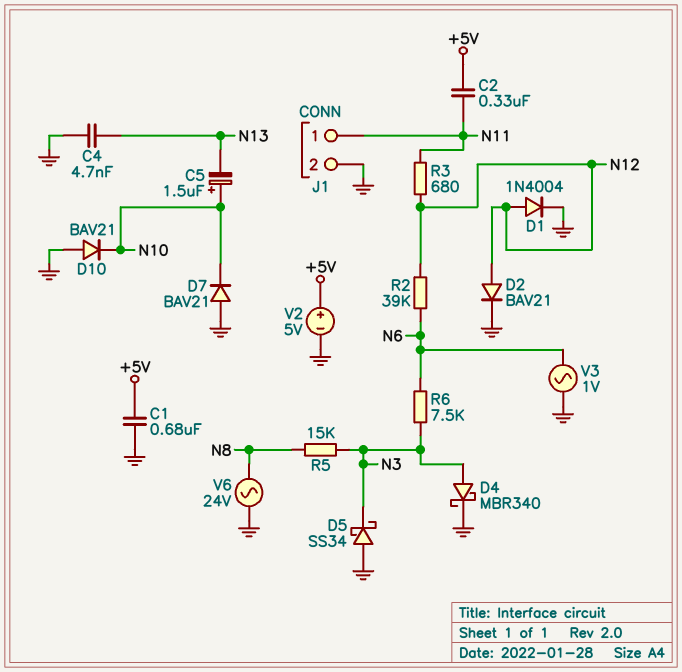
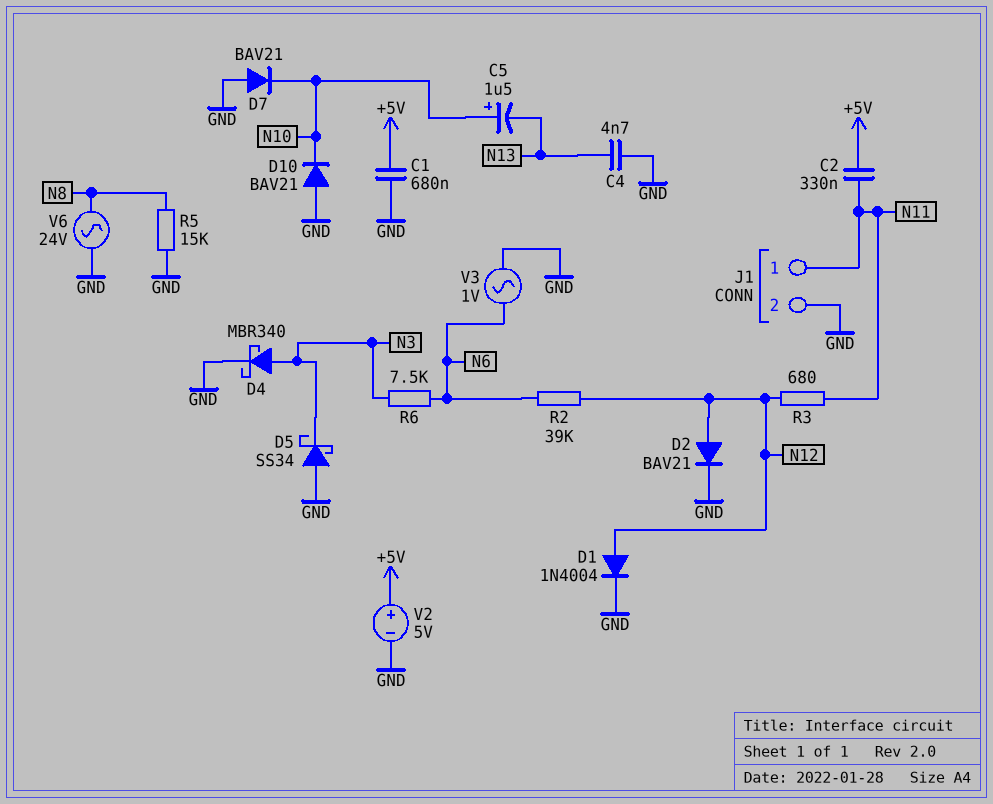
R5: 15k (N3, N8) -> 15k (GND, N8)

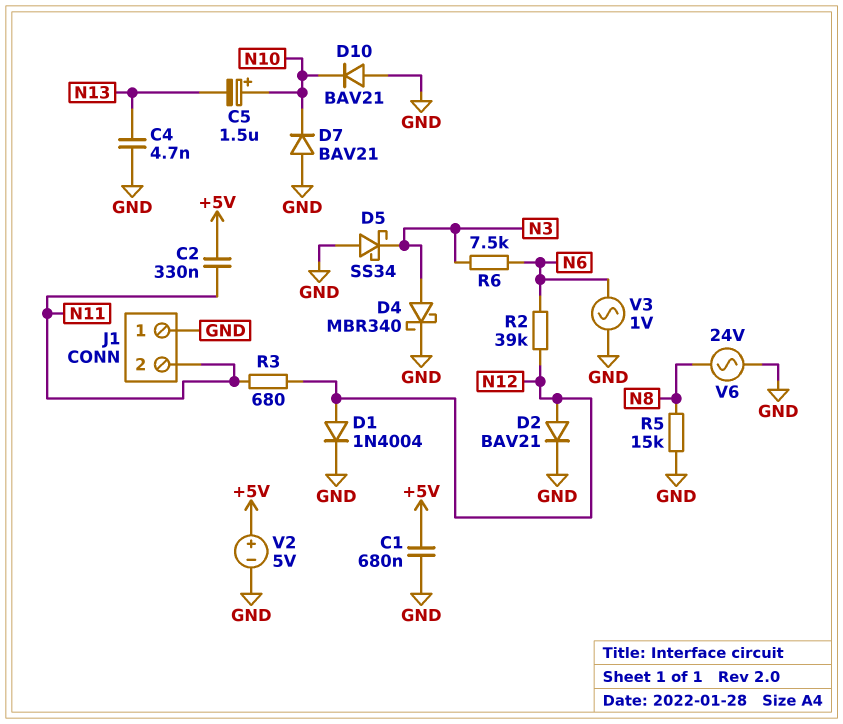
J1 pin 1: N11 -> GND
J1 pin 2: GND -> N11

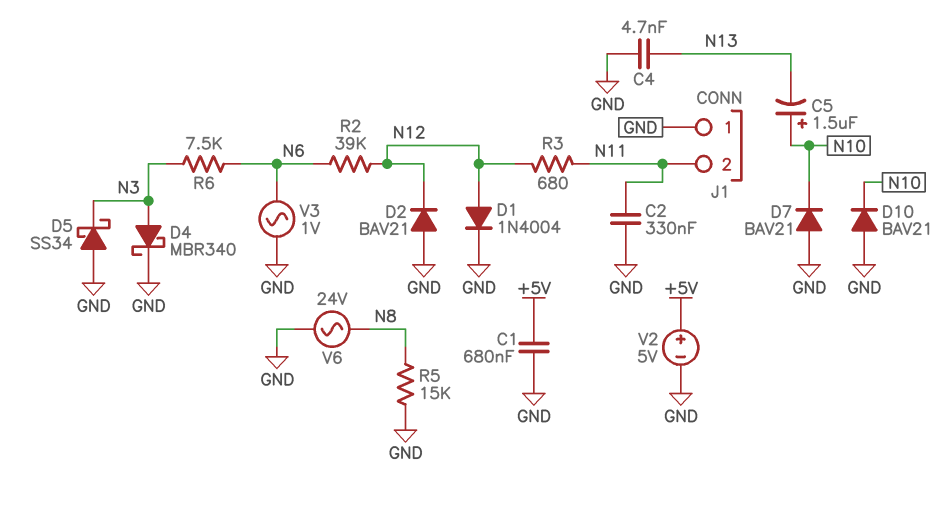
C2: 330nF (+5V, N11) -> 330nF (GND, N11)
D2: diode BAV21 (A N12, K GND) -> diode BAV21 (A GND, K N12)

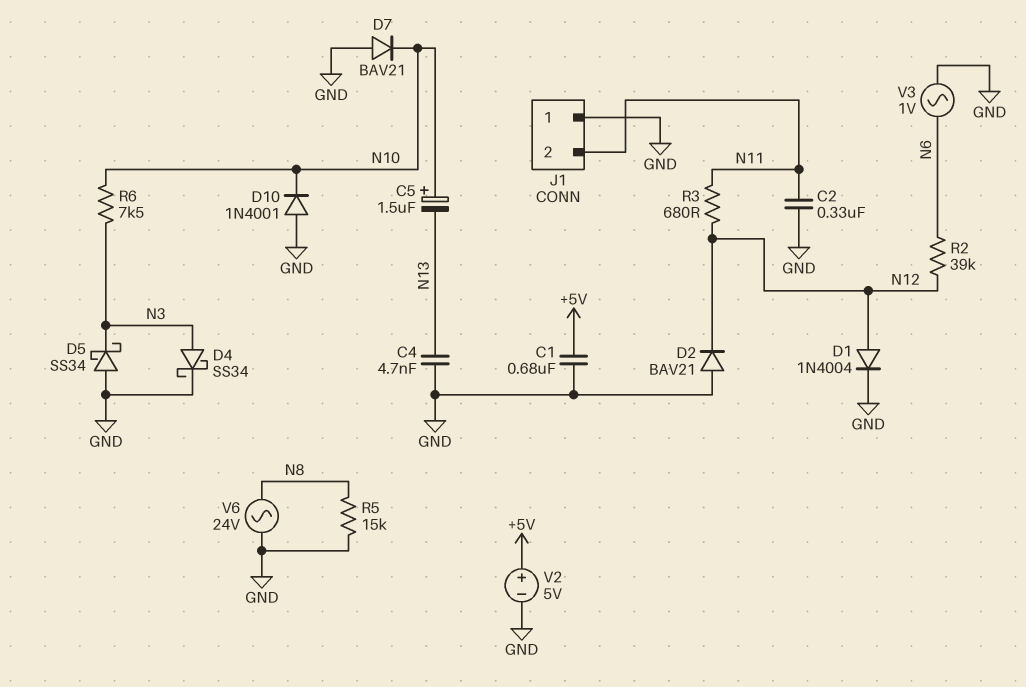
D4: schottky MBR340 (A N3, K GND) -> schottky SS34 (A N3, K GND)
D10: diode BAV21 (A GND, K N10) -> diode 1N4001 (A GND, K N10)
R6: 7.5k (N3, N6) -> 7.5k (N3, N10)

